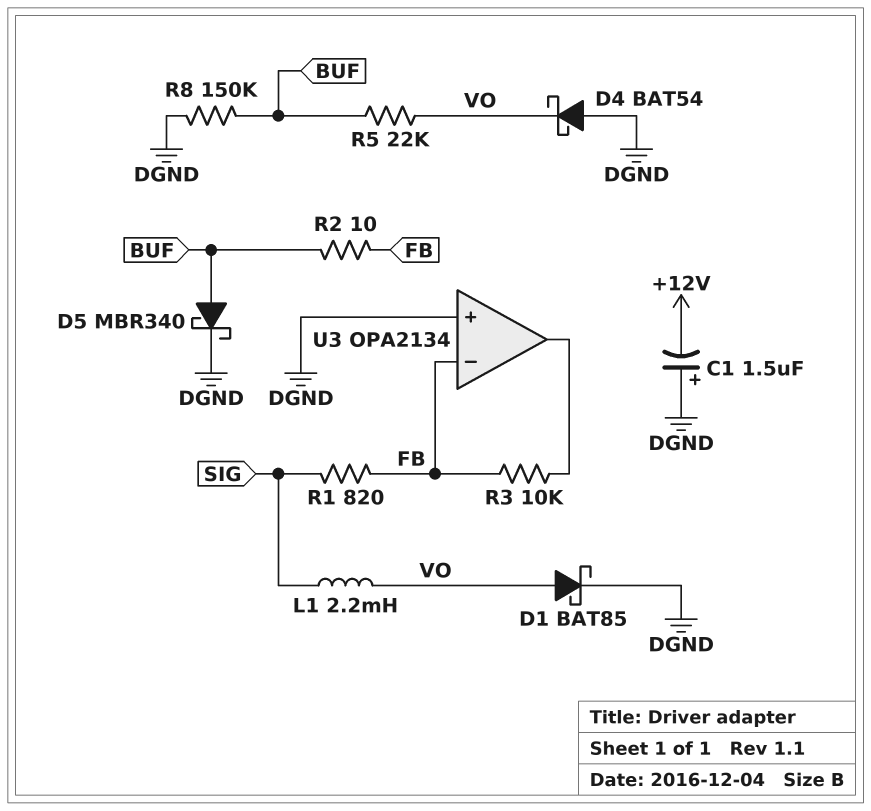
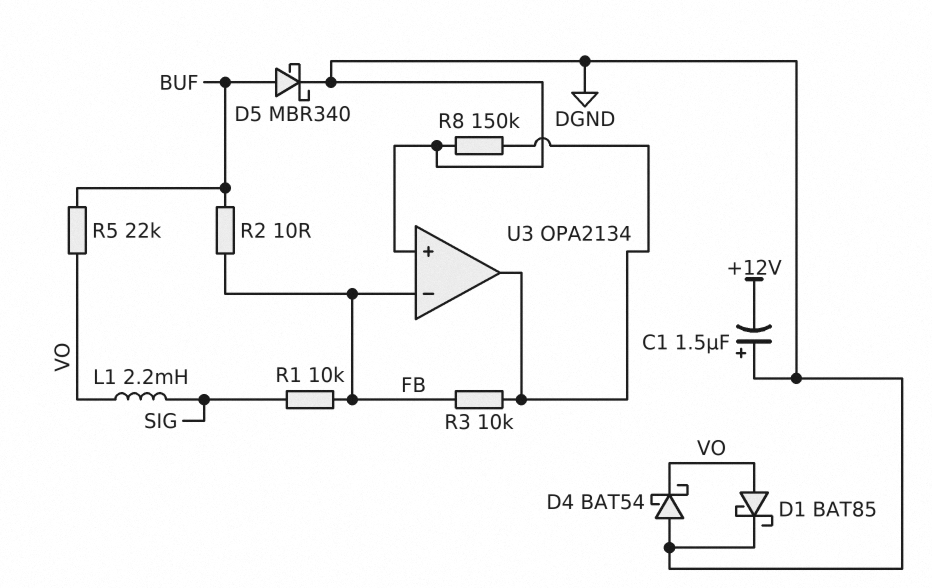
R1: 820 (FB, SIG) -> 10k (FB, SIG)
R8: 150k (BUF, DGND) -> 150k (DGND, U3/out)

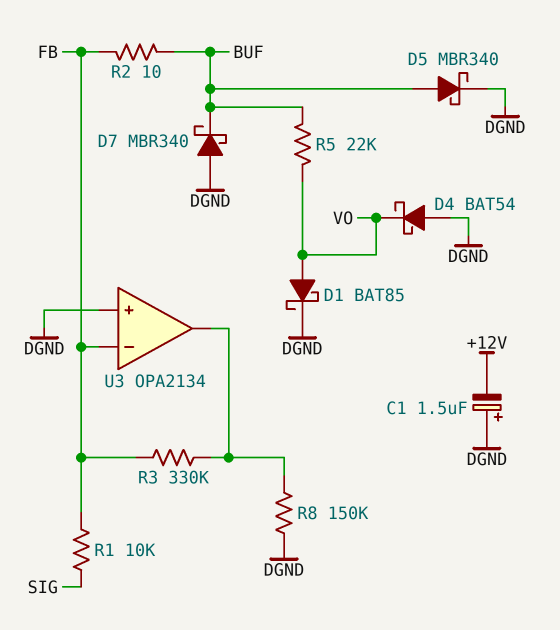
D7: none -> schottky MBR340 (A DGND, K BUF)
L1: 2.2mH (SIG, VO) -> none
R3: 10k (FB, U3/out) -> 330k (FB, U3/out)

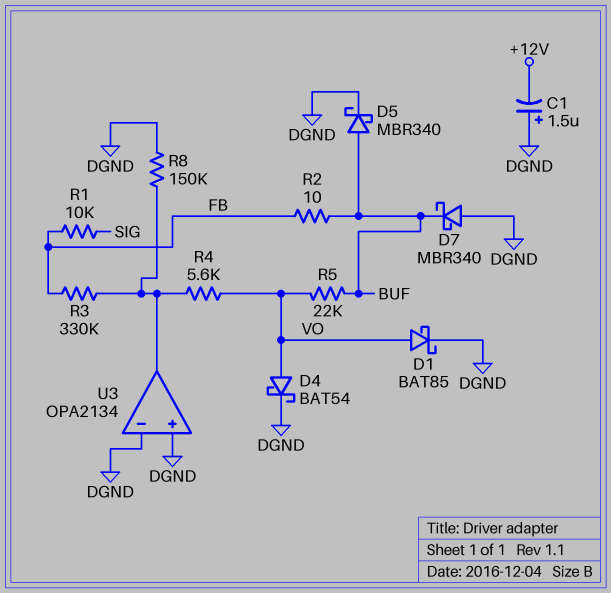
D4: schottky BAT54 (A DGND, K VO) -> schottky BAT54 (A VO, K DGND)
R4: none -> 5.6k (U3/out, VO)
U3 pin in-: FB -> DGND

